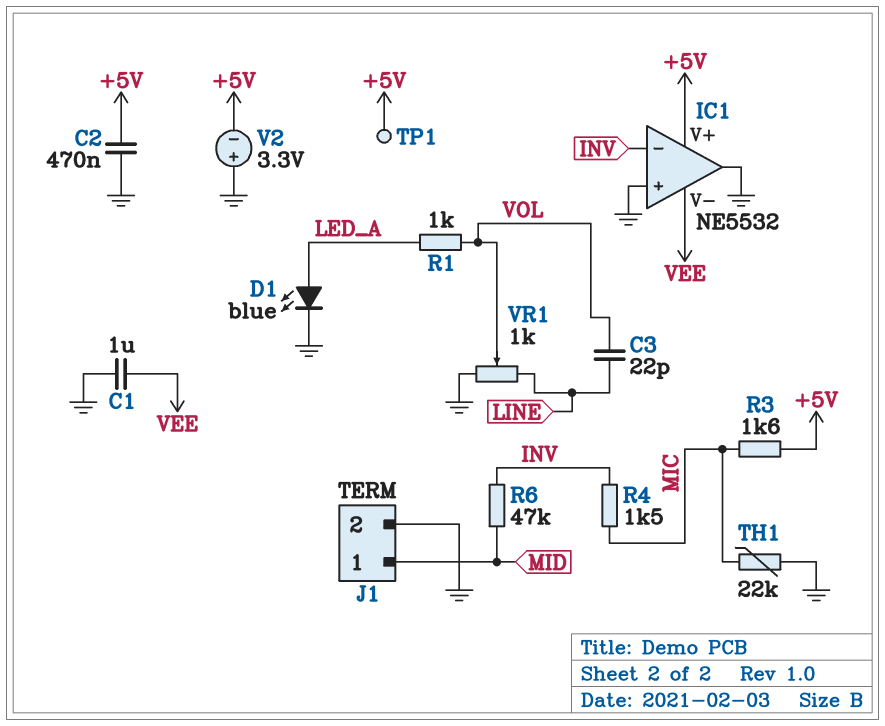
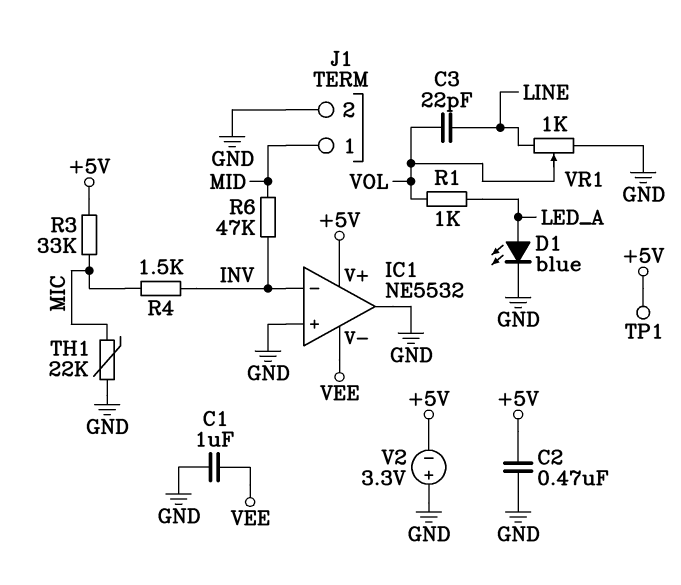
R3: 1.6k (+5V, MIC) -> 33k (+5V, MIC)

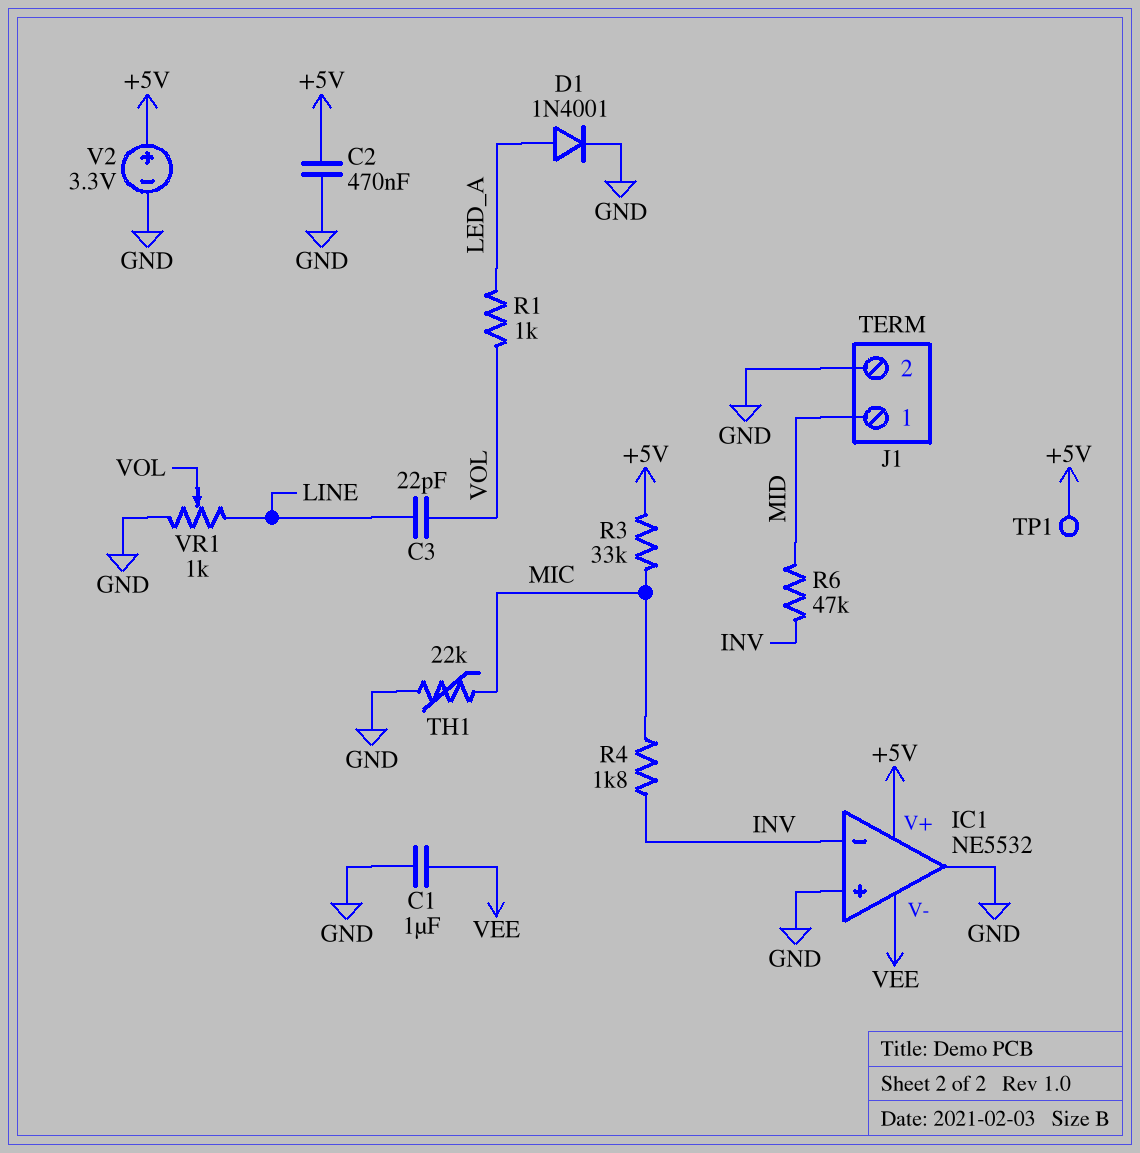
D1: LED blue (A LED_A, K GND) -> diode 1N4001 (A LED_A, K GND)
R4: 1.5k (INV, MIC) -> 1.8k (INV, MIC)
V2: 3.3V (plus GND, minus +5V) -> 3.3V (plus +5V, minus GND)

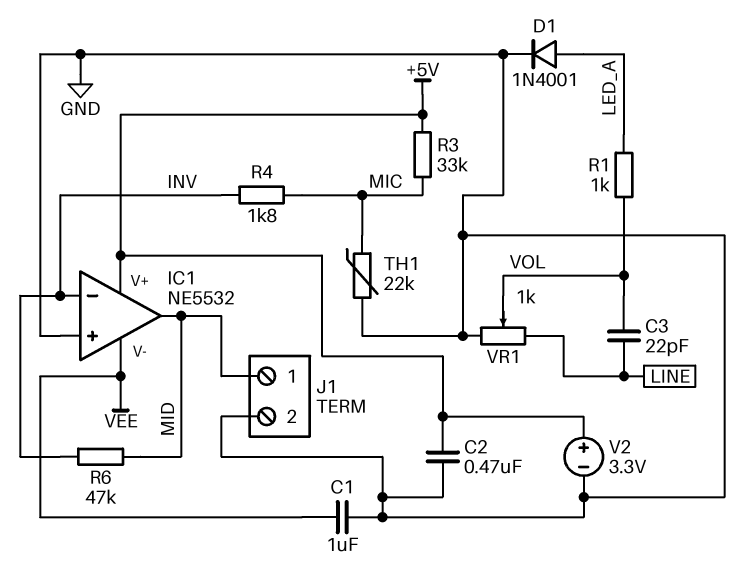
IC1 pin out: GND -> MID
TP1: test point (+5V) -> none

